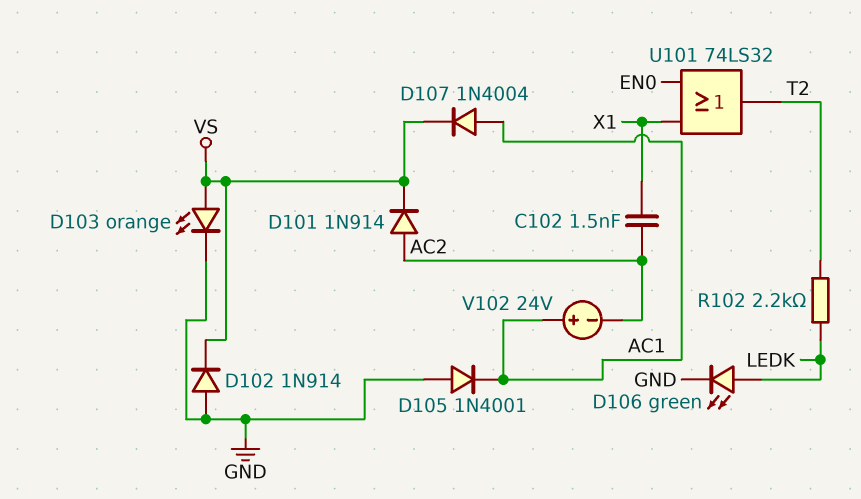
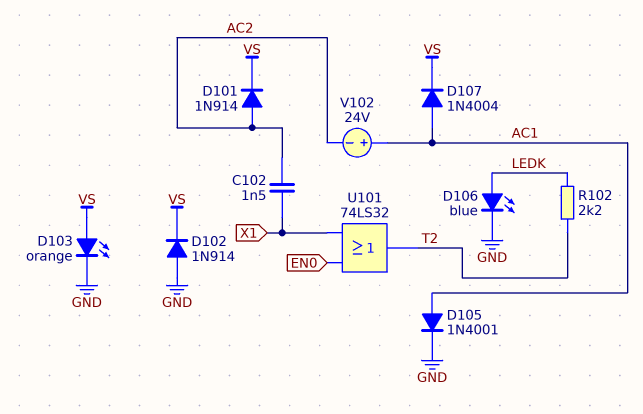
D105: diode 1N4001 (A GND, K AC1) -> diode 1N4001 (A AC1, K GND)
D106: LED green (A LEDK, K GND) -> LED blue (A LEDK, K GND)

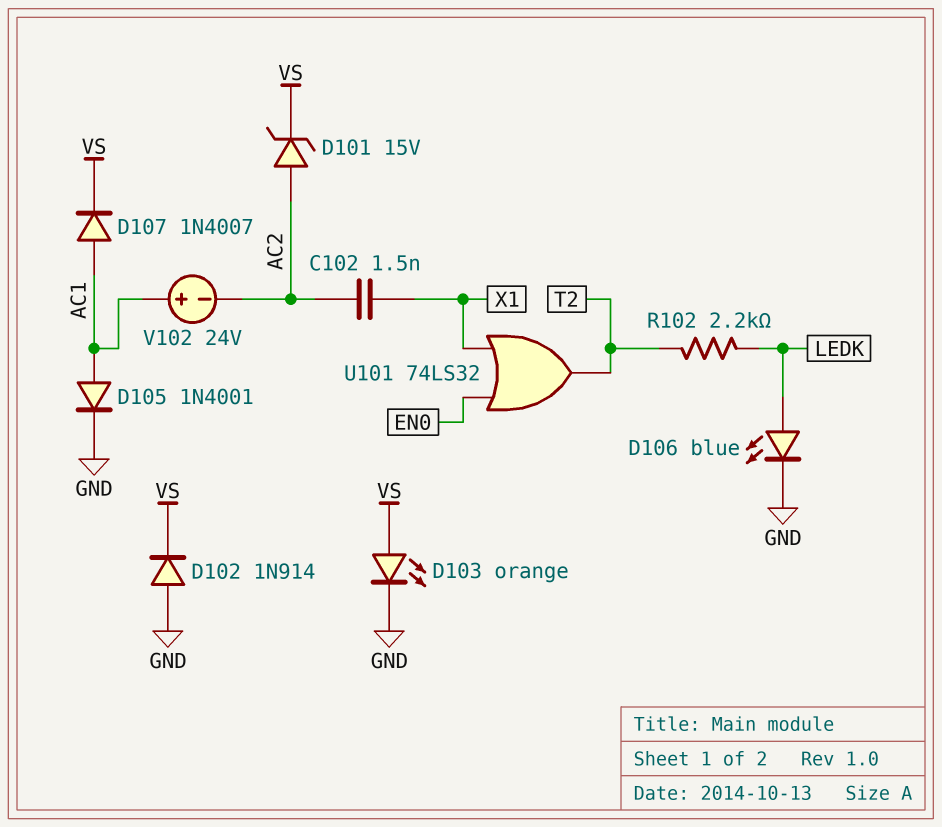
D101: diode 1N914 (A AC2, K VS) -> zener 15V (A AC2, K VS)
D107: diode 1N4004 (A AC1, K VS) -> diode 1N4007 (A AC1, K VS)

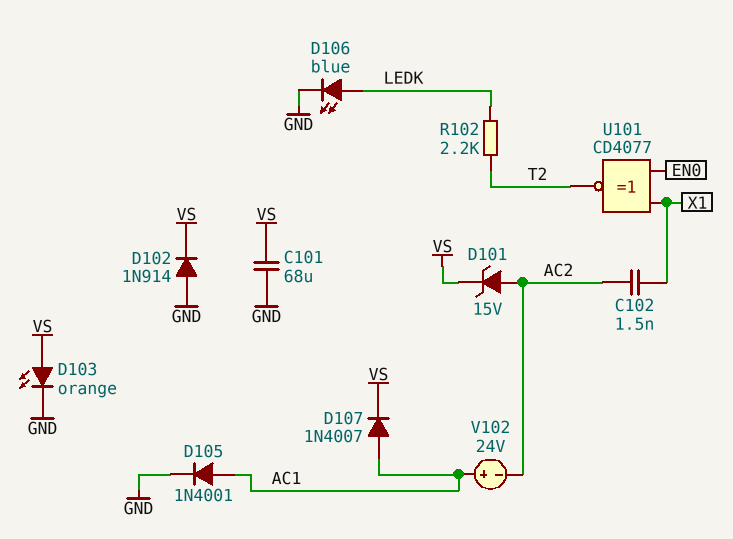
C101: none -> 68uF (GND, VS)
U101: OR 74LS32 (in EN0, in X1, out T2) -> XNOR CD4077 (in EN0, in X1, out T2)

